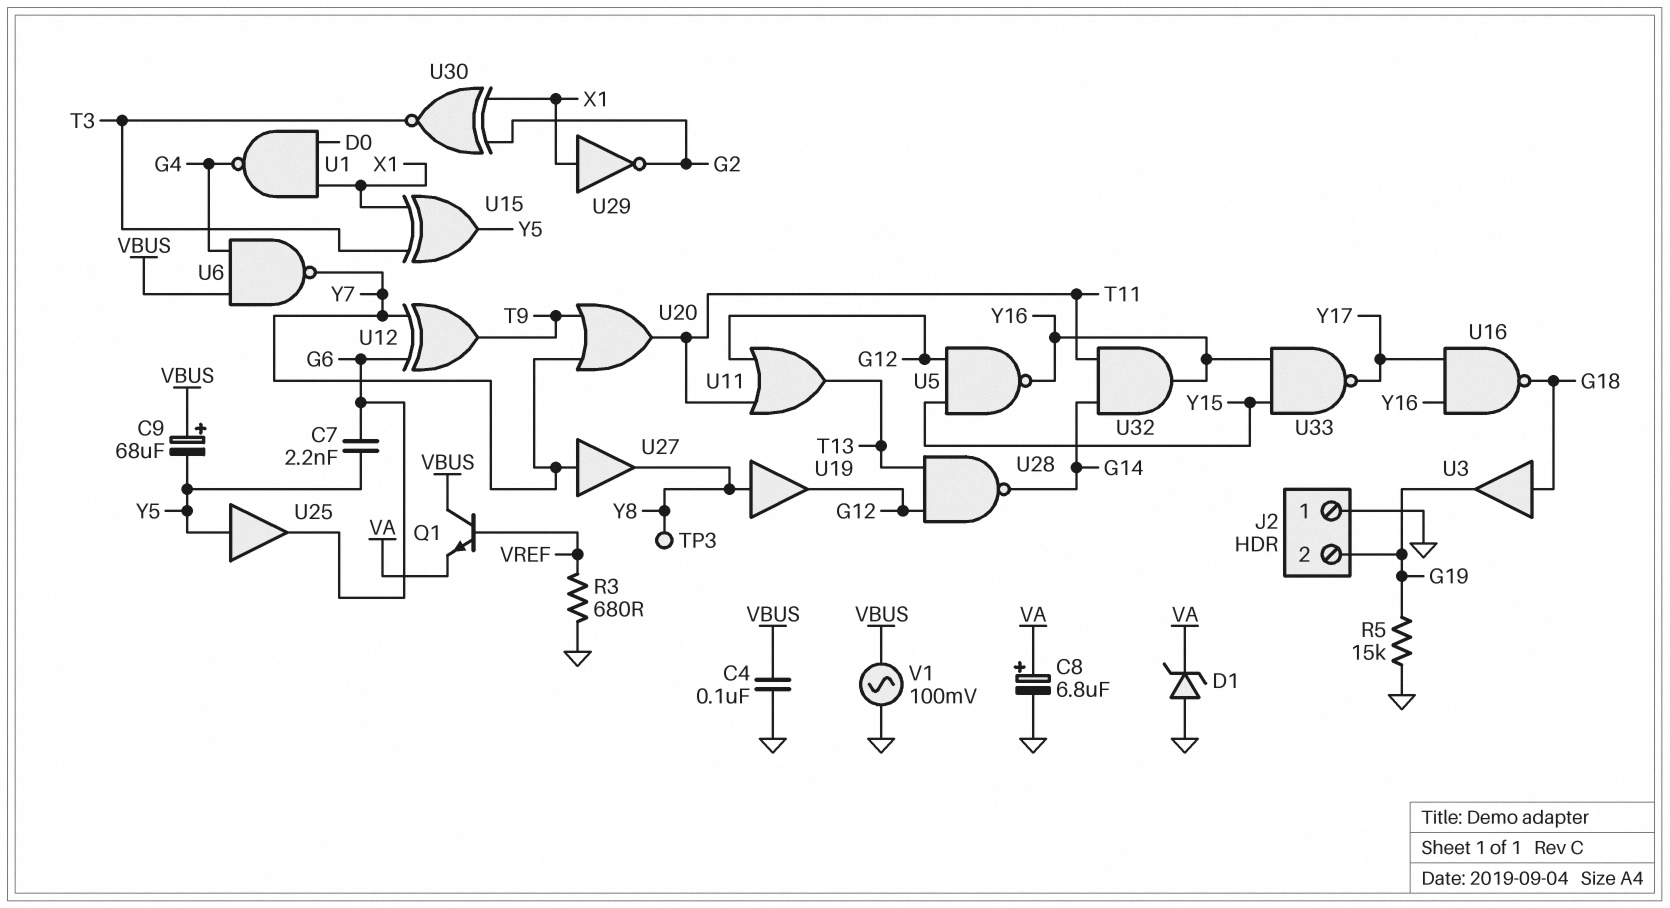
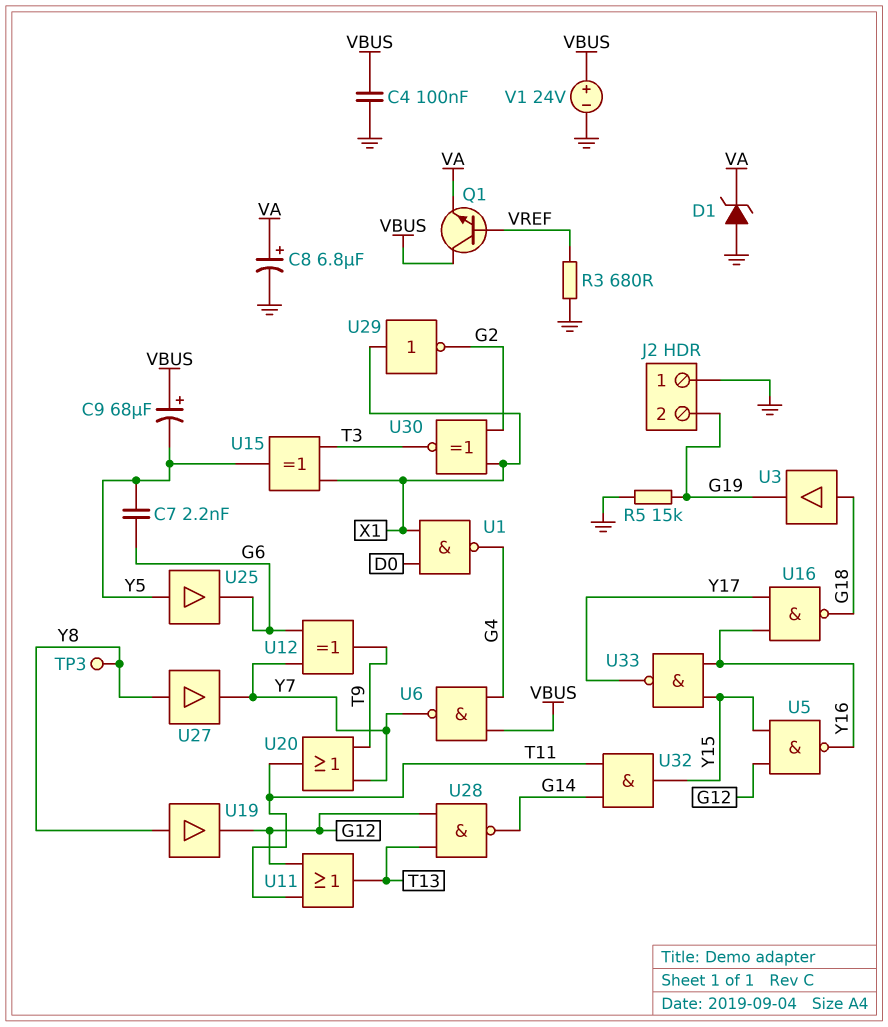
U27: buffer (in Y7, out Y8) -> buffer (in Y8, out Y7)
U32: AND (in G14, in T11, out Y16) -> AND (in G14, in T11, out Y15)
V1: AC 100mV (GND, VBUS) -> 24V (plus VBUS, minus GND)

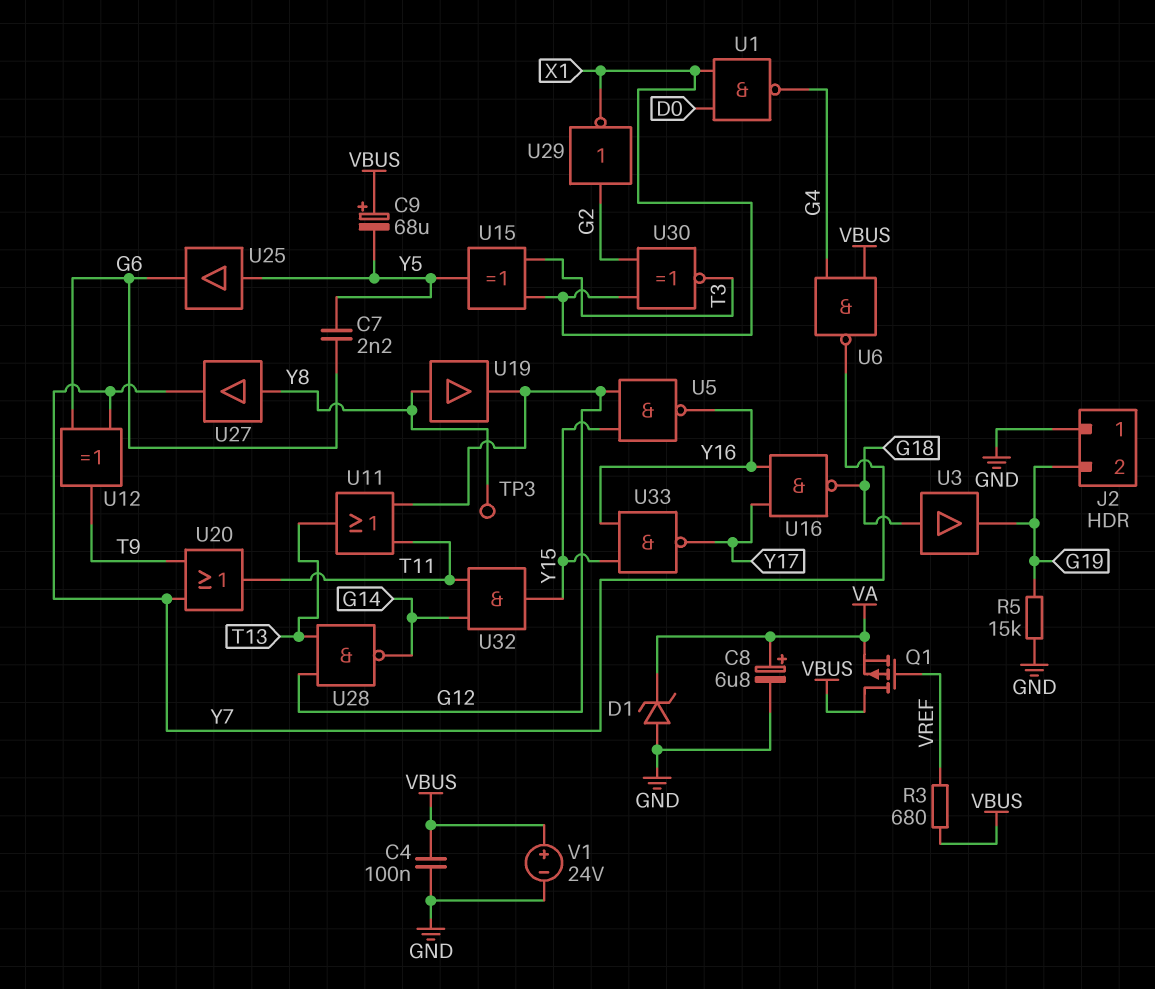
Q1: NPN (B VREF, C VBUS, E VA) -> PMOS (G VREF, D VBUS, S VA)
R3: 680 (GND, VREF) -> 680 (VBUS, VREF)
U29: NOT (in X1, out G2) -> NOT (in G2, out X1)

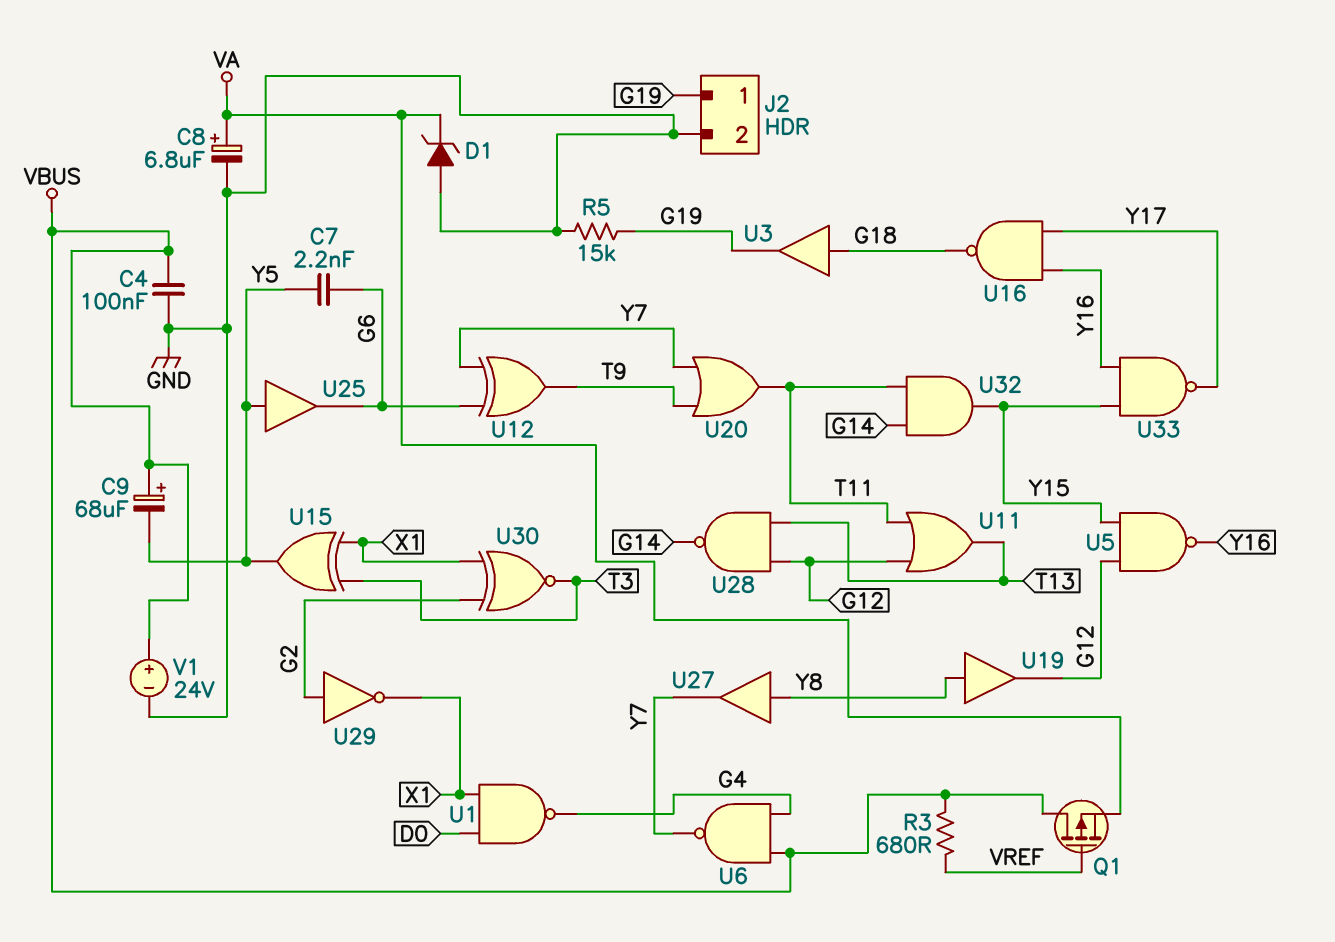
J2 pin 1: GND -> G19
J2 pin 2: G19 -> GND
TP3: test point (Y8) -> none

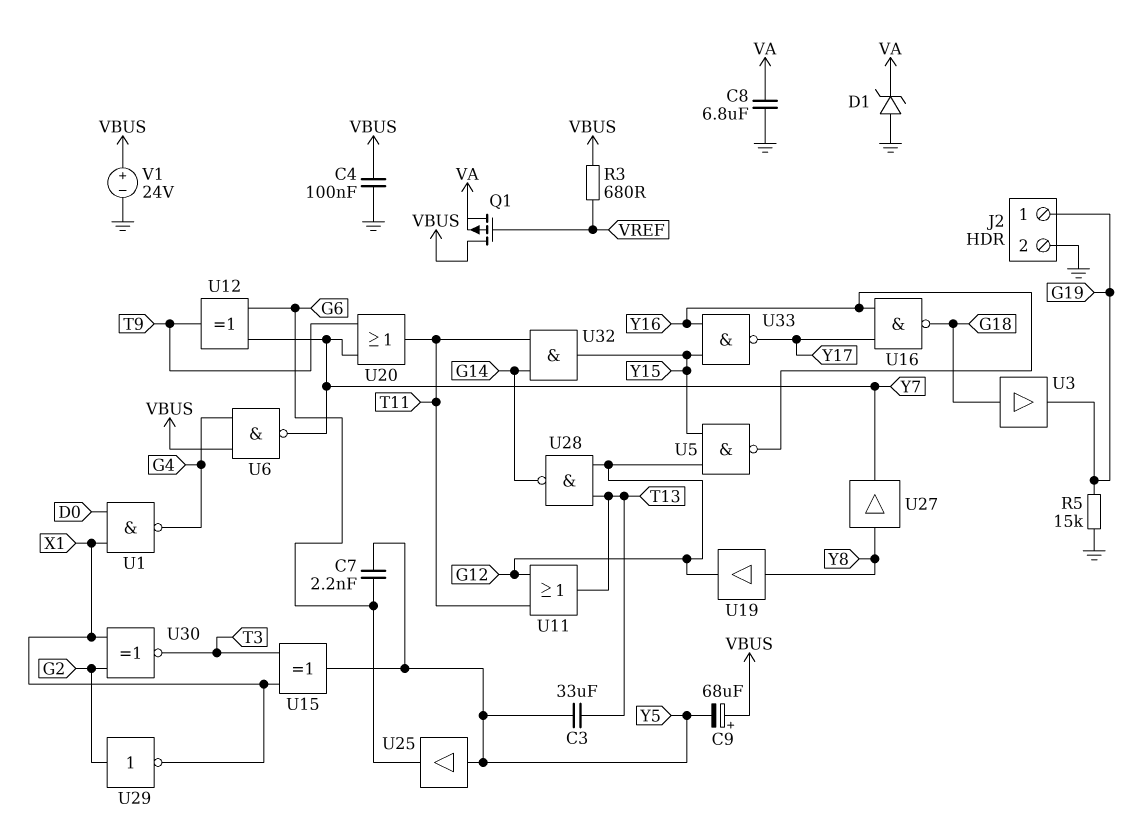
C3: none -> 33uF (T13, Y5)
C8: 6.8uF (plus VA, minus GND) -> 6.8uF (GND, VA)

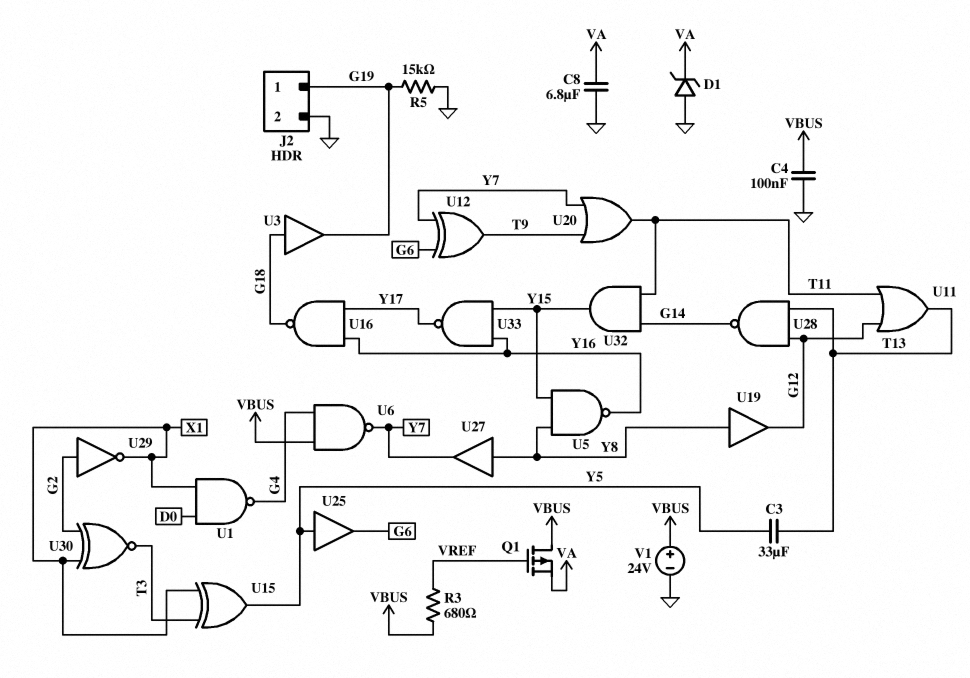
C7: 2.2nF (G6, Y5) -> none
C9: 68uF (plus VBUS, minus Y5) -> none
U5: NAND (in G12, in Y15, out Y16) -> NAND (in Y8, in Y15, out Y16)

